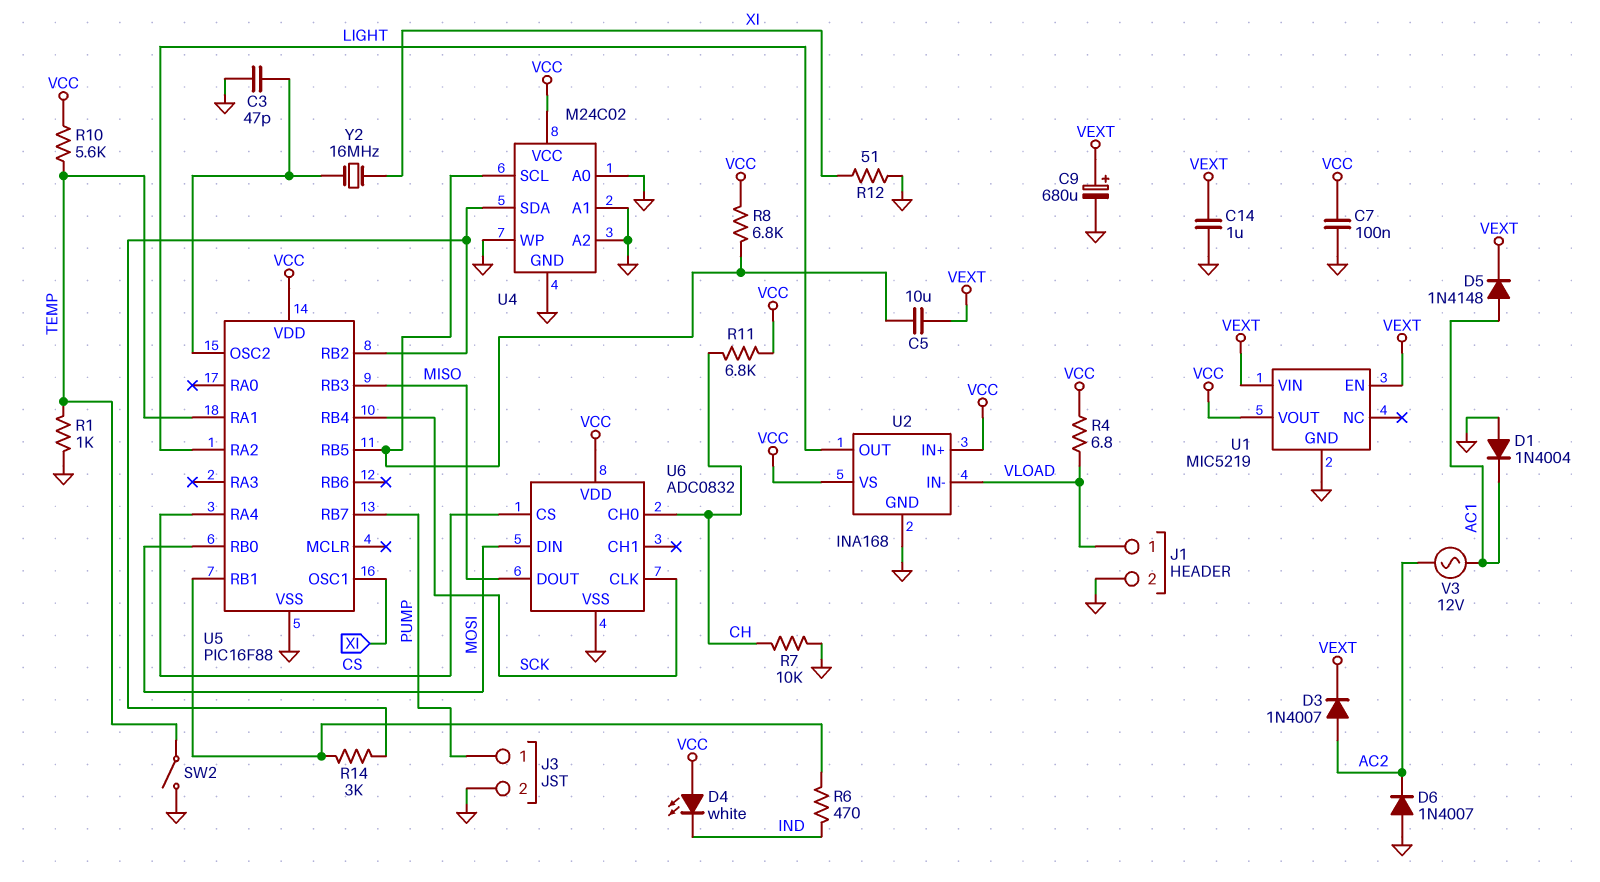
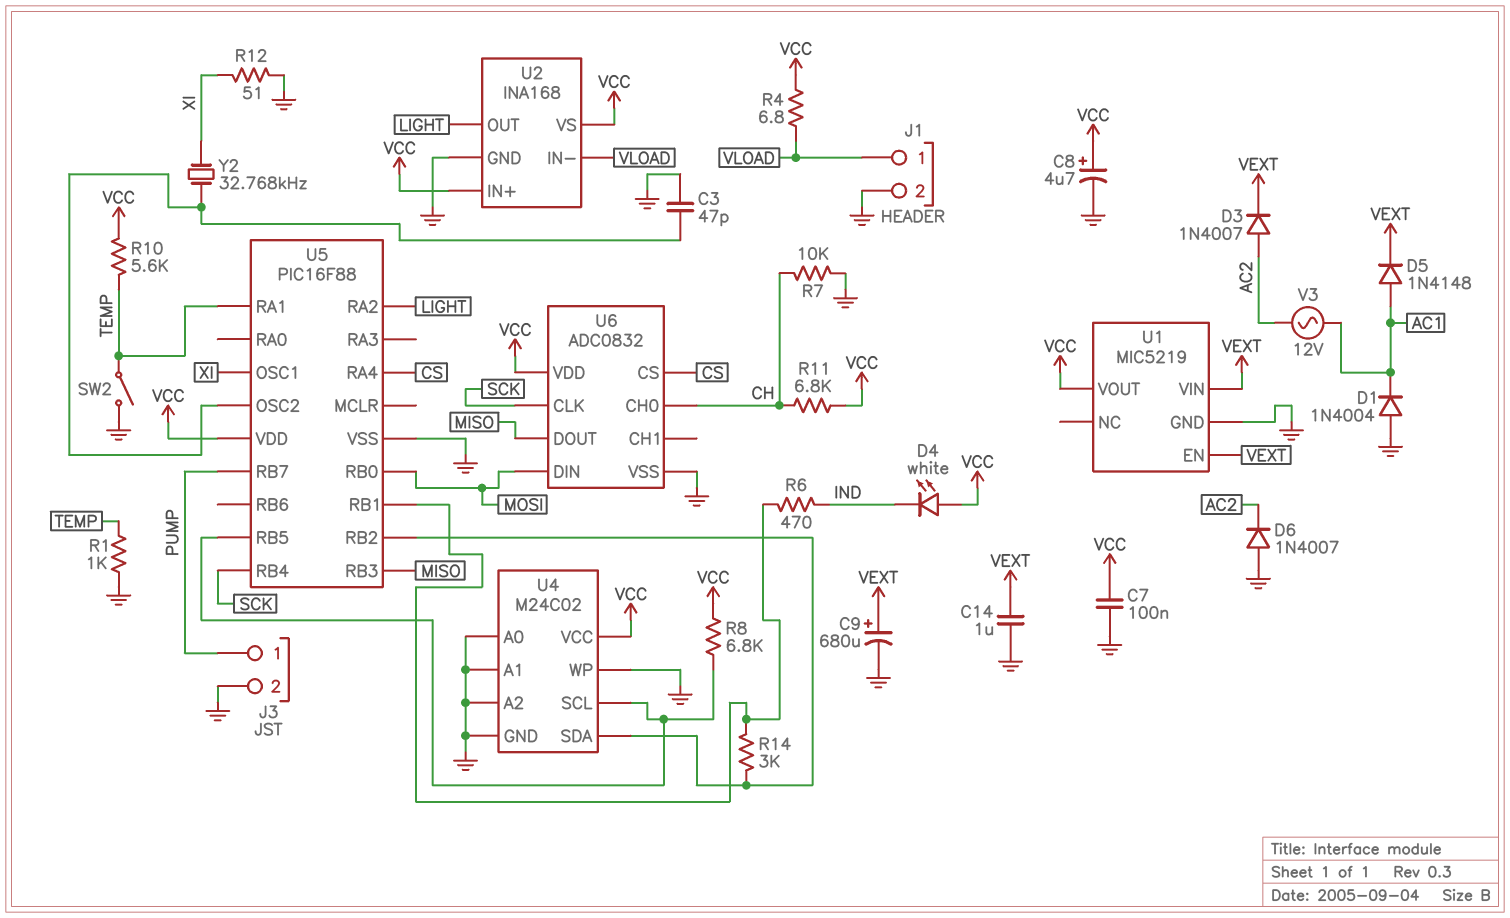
C5: 10uF (U4/SCL, VEXT) -> none
C8: none -> 4.7uF (plus VCC, minus GND)
Y2: 16MHz (U5/OSC2, XI) -> 32.768kHz (U5/OSC2, XI)

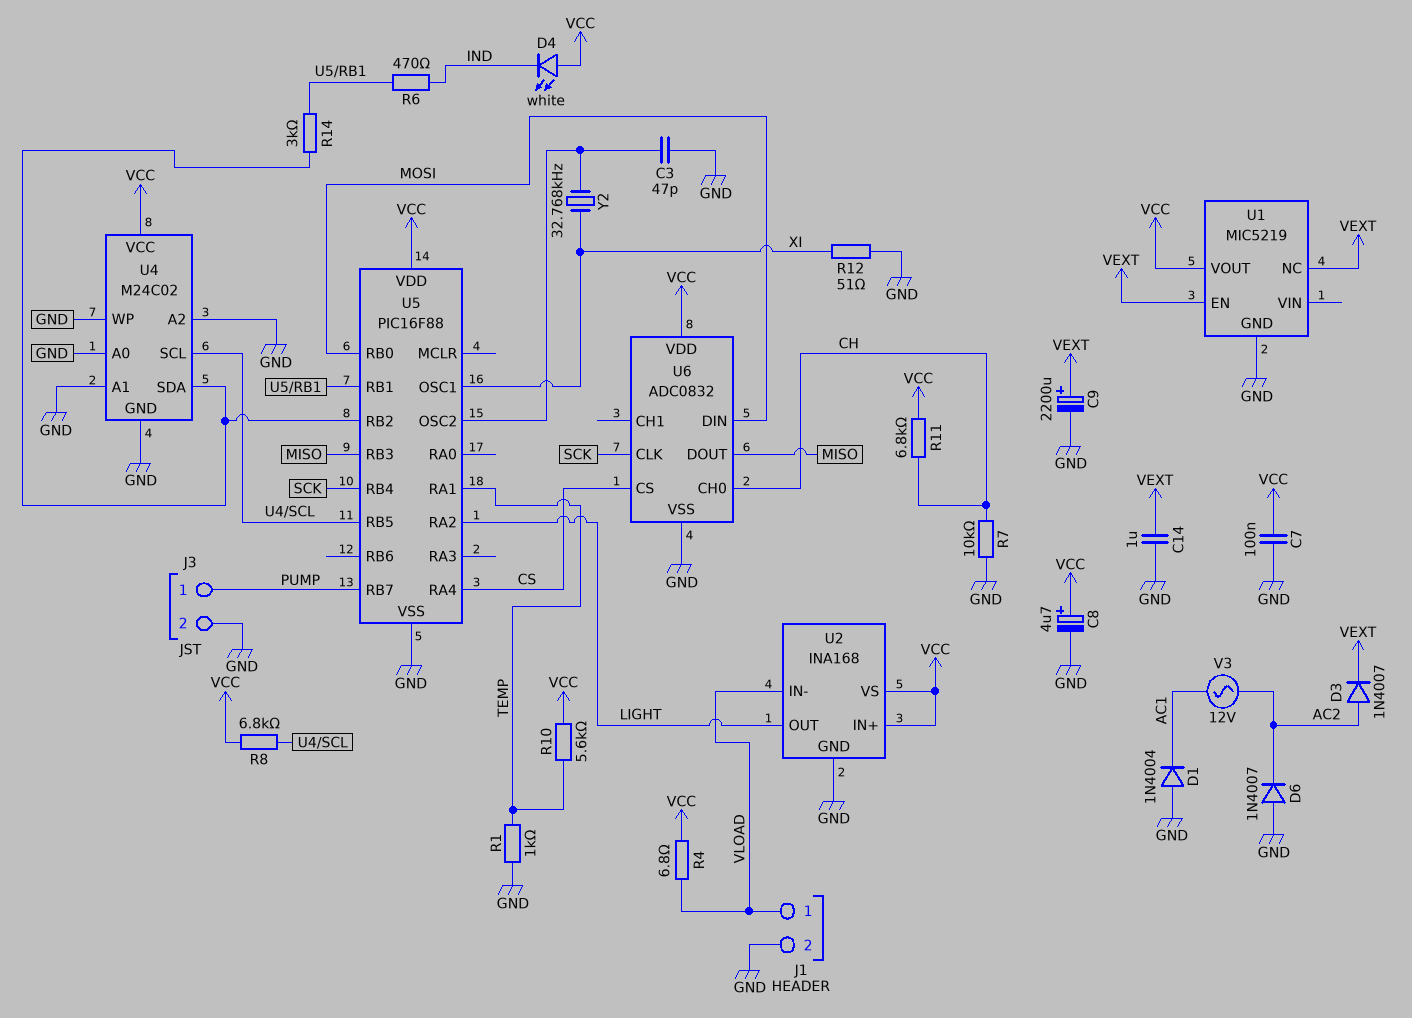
C9: 680uF (plus VEXT, minus GND) -> 2200uF (plus VEXT, minus GND)
D5: diode 1N4148 (A AC1, K VEXT) -> none
SW2: switch (GND, TEMP) -> none
U1 pin NC: none -> VEXT
U1 pin VIN: VEXT -> none

